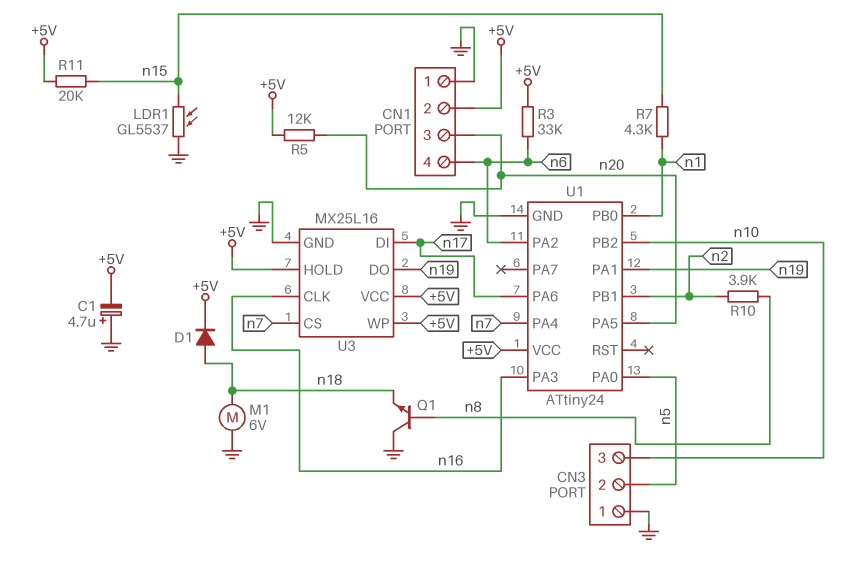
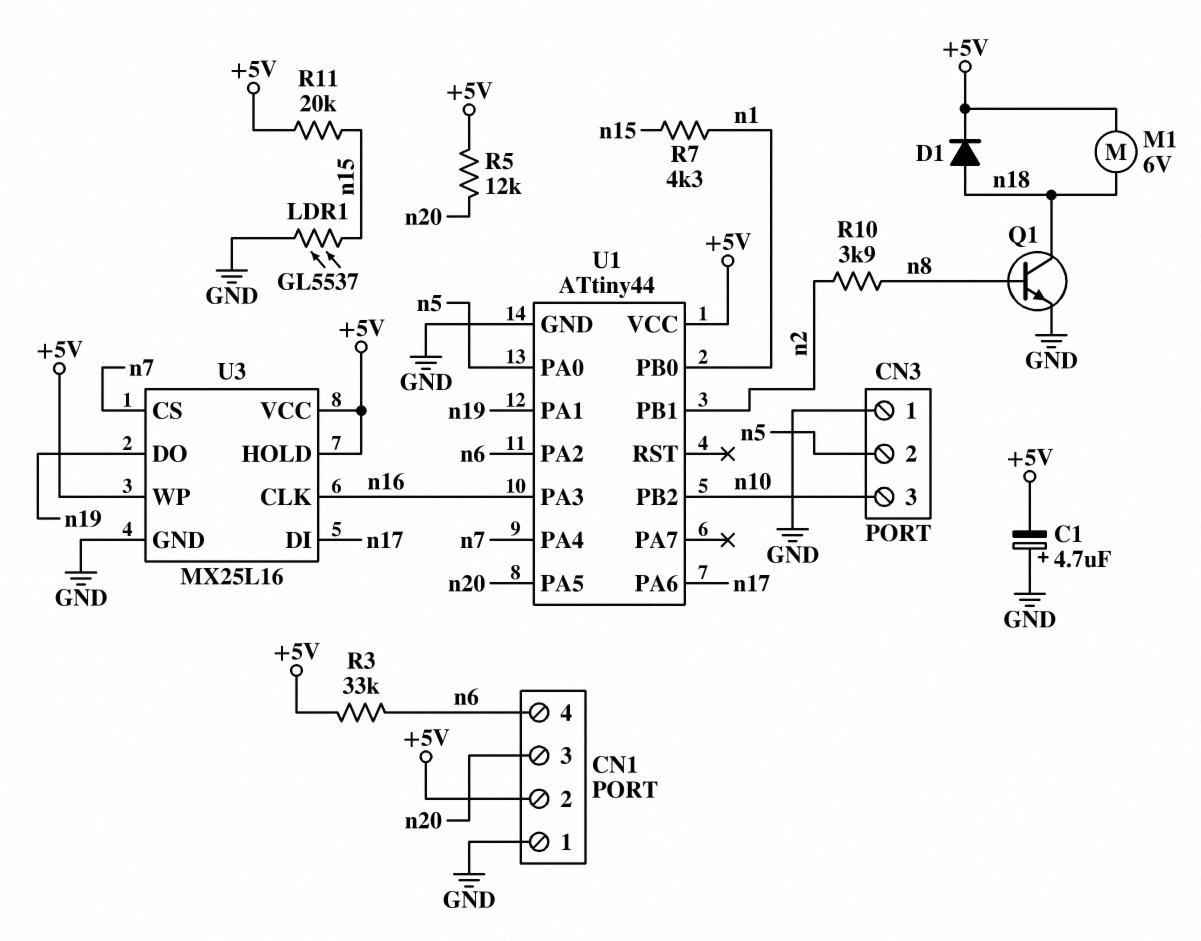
M1: motor 6V (GND, n18) -> motor 6V (+5V, n18)
Q1: NPN (B n8, C GND, E n18) -> NPN (B n8, C n18, E GND)
U1: ATtiny24 -> ATtiny44

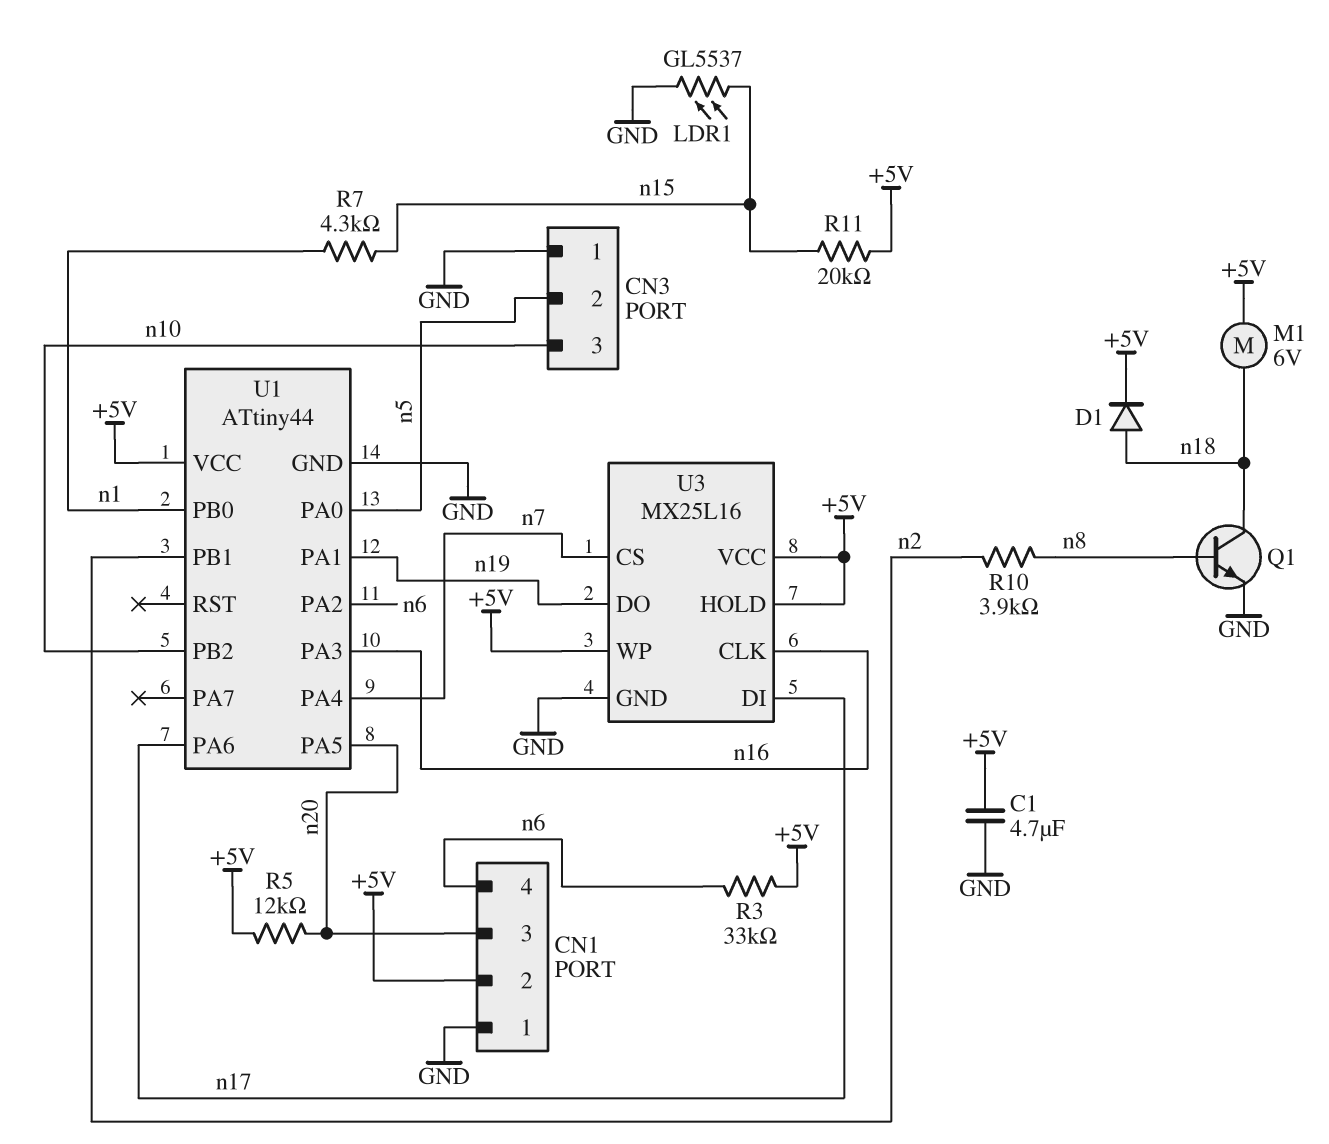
C1: 4.7uF (plus GND, minus +5V) -> 4.7uF (+5V, GND)

